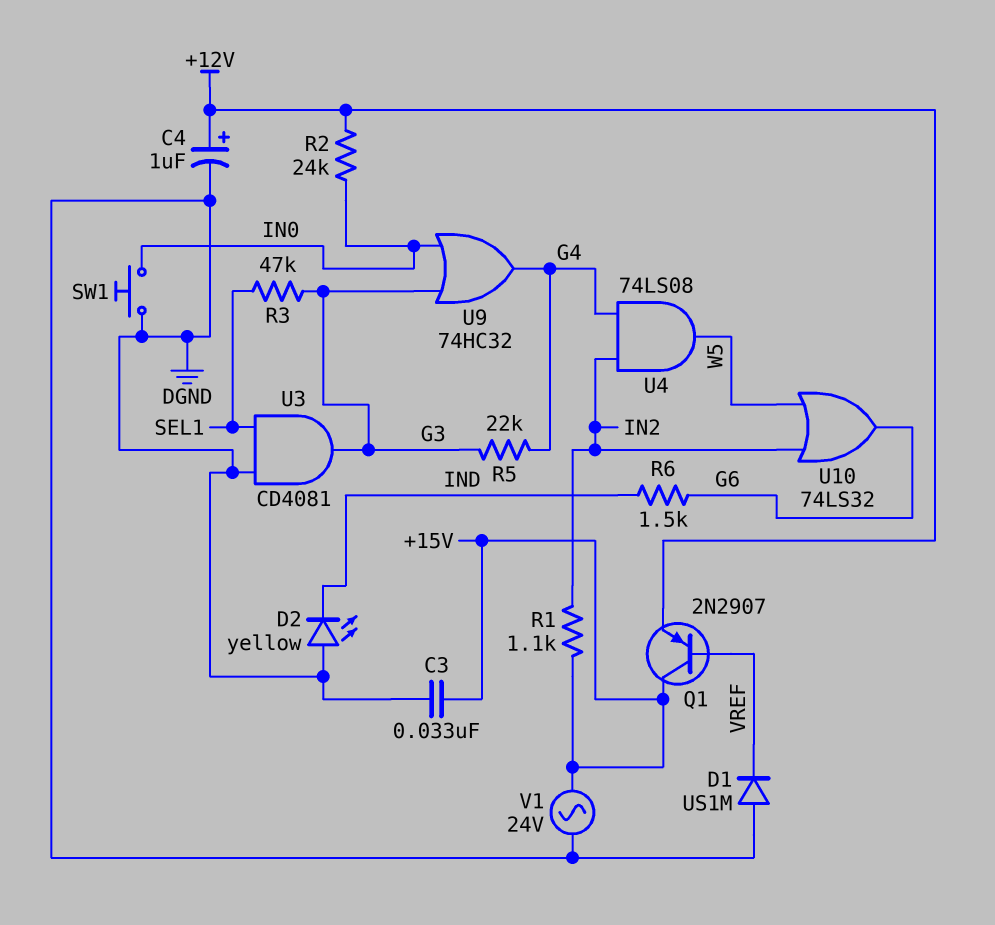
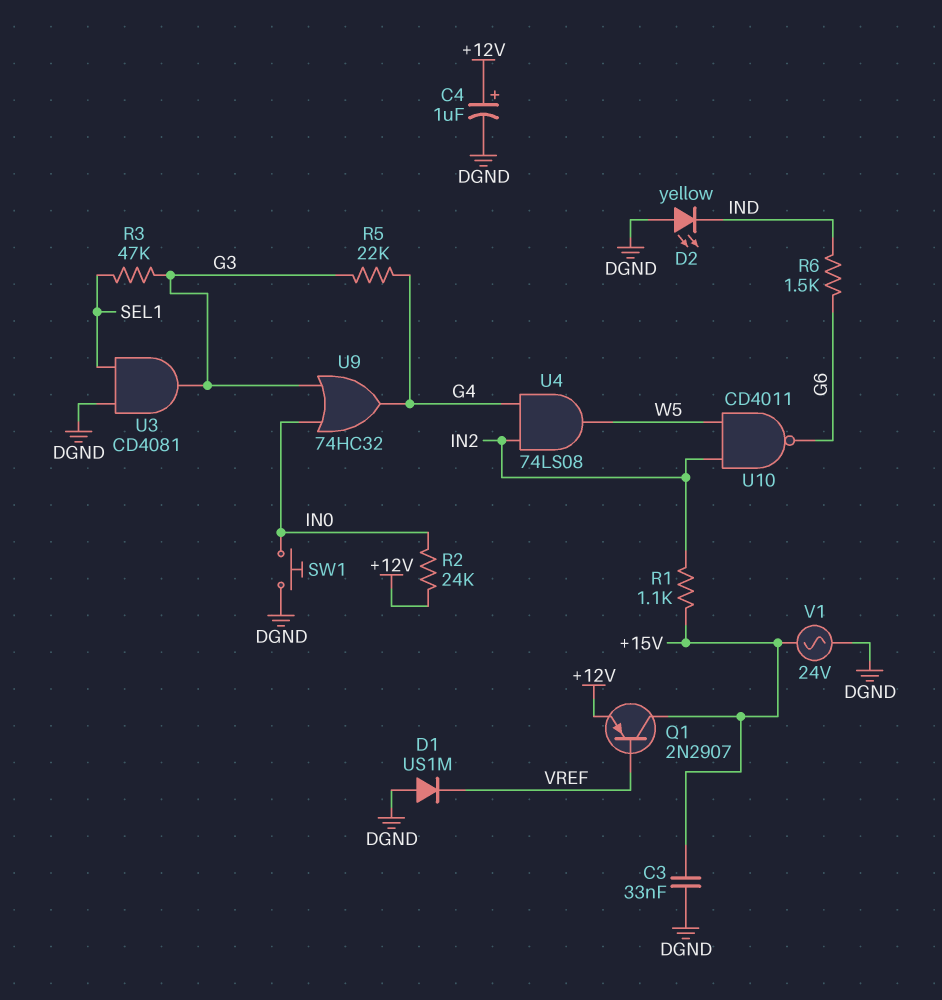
U10: OR 74LS32 (in IN2, in W5, out G6) -> NAND CD4011 (in IN2, in W5, out G6)

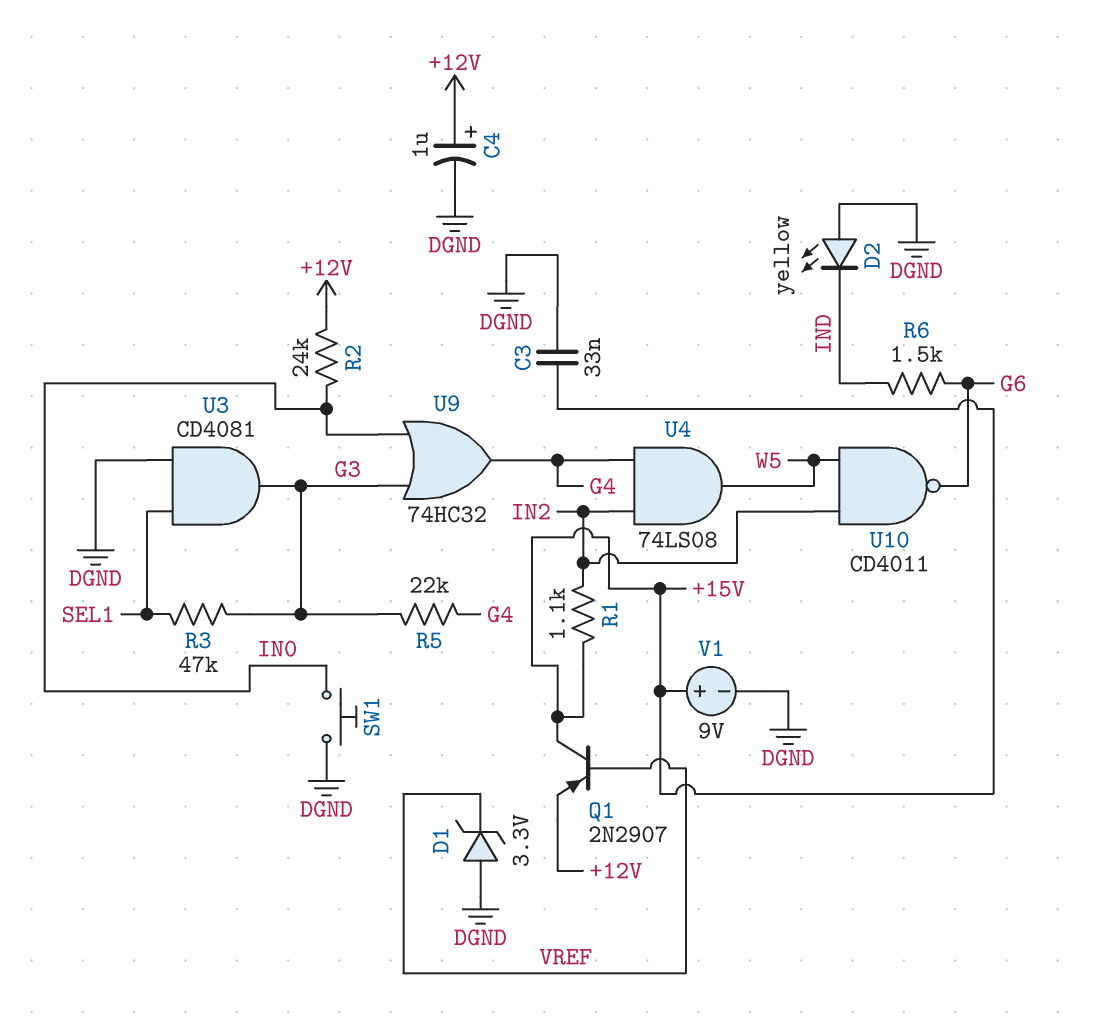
D1: diode US1M (A DGND, K VREF) -> zener 3.3V (A DGND, K VREF)
V1: AC 24V (+15V, DGND) -> 9V (plus +15V, minus DGND)

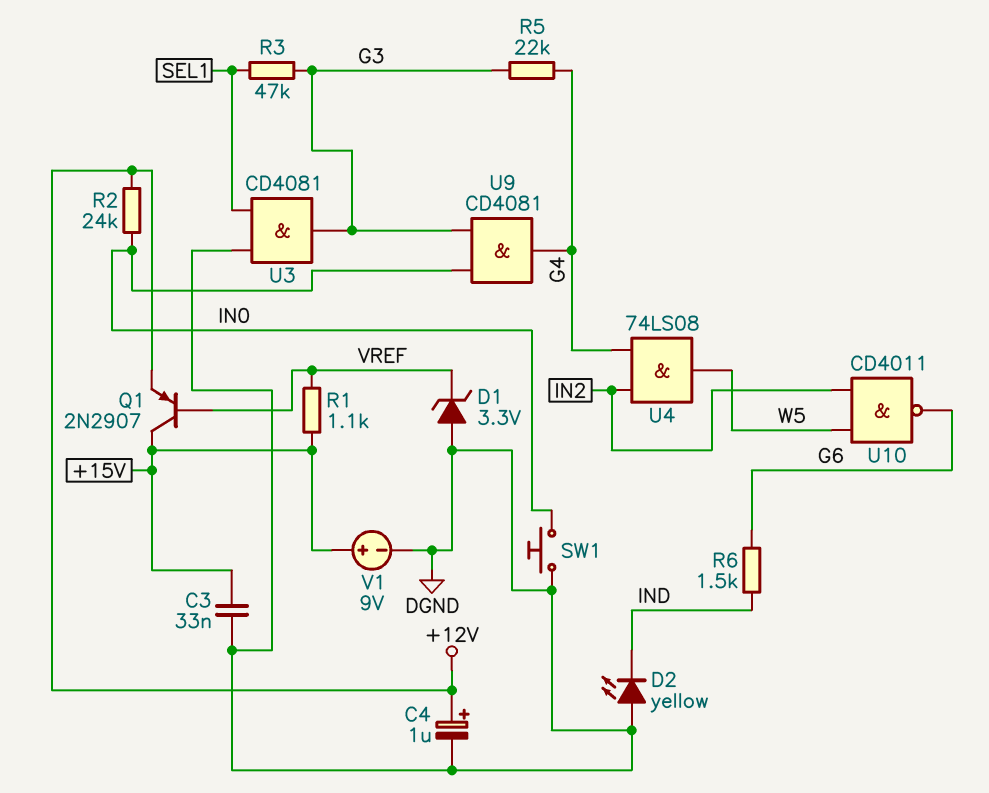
R1: 1.1k (+15V, IN2) -> 1.1k (+15V, VREF)
U9: OR 74HC32 (in G3, in IN0, out G4) -> AND CD4081 (in G3, in IN0, out G4)

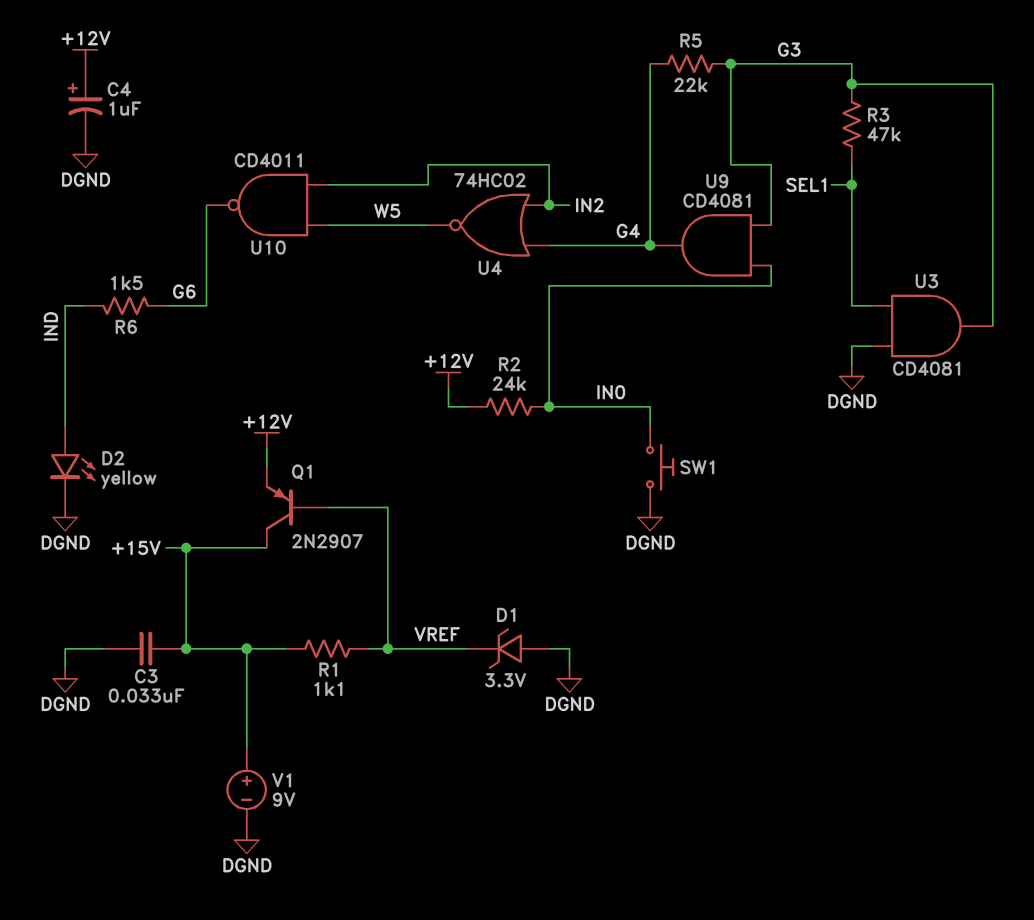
D2: LED yellow (A DGND, K IND) -> LED yellow (A IND, K DGND)
U4: AND 74LS08 (in G4, in IN2, out W5) -> NOR 74HC02 (in G4, in IN2, out W5)

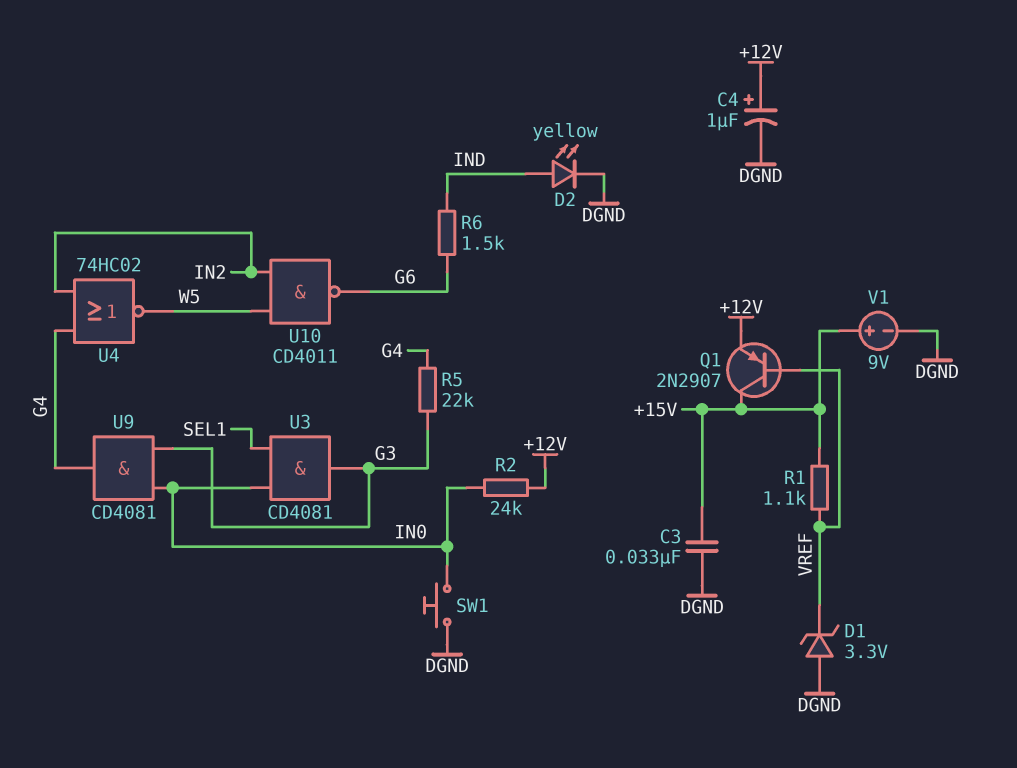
R3: 47k (G3, SEL1) -> none
U3: AND CD4081 (in DGND, in SEL1, out G3) -> AND CD4081 (in IN0, in SEL1, out G3)

